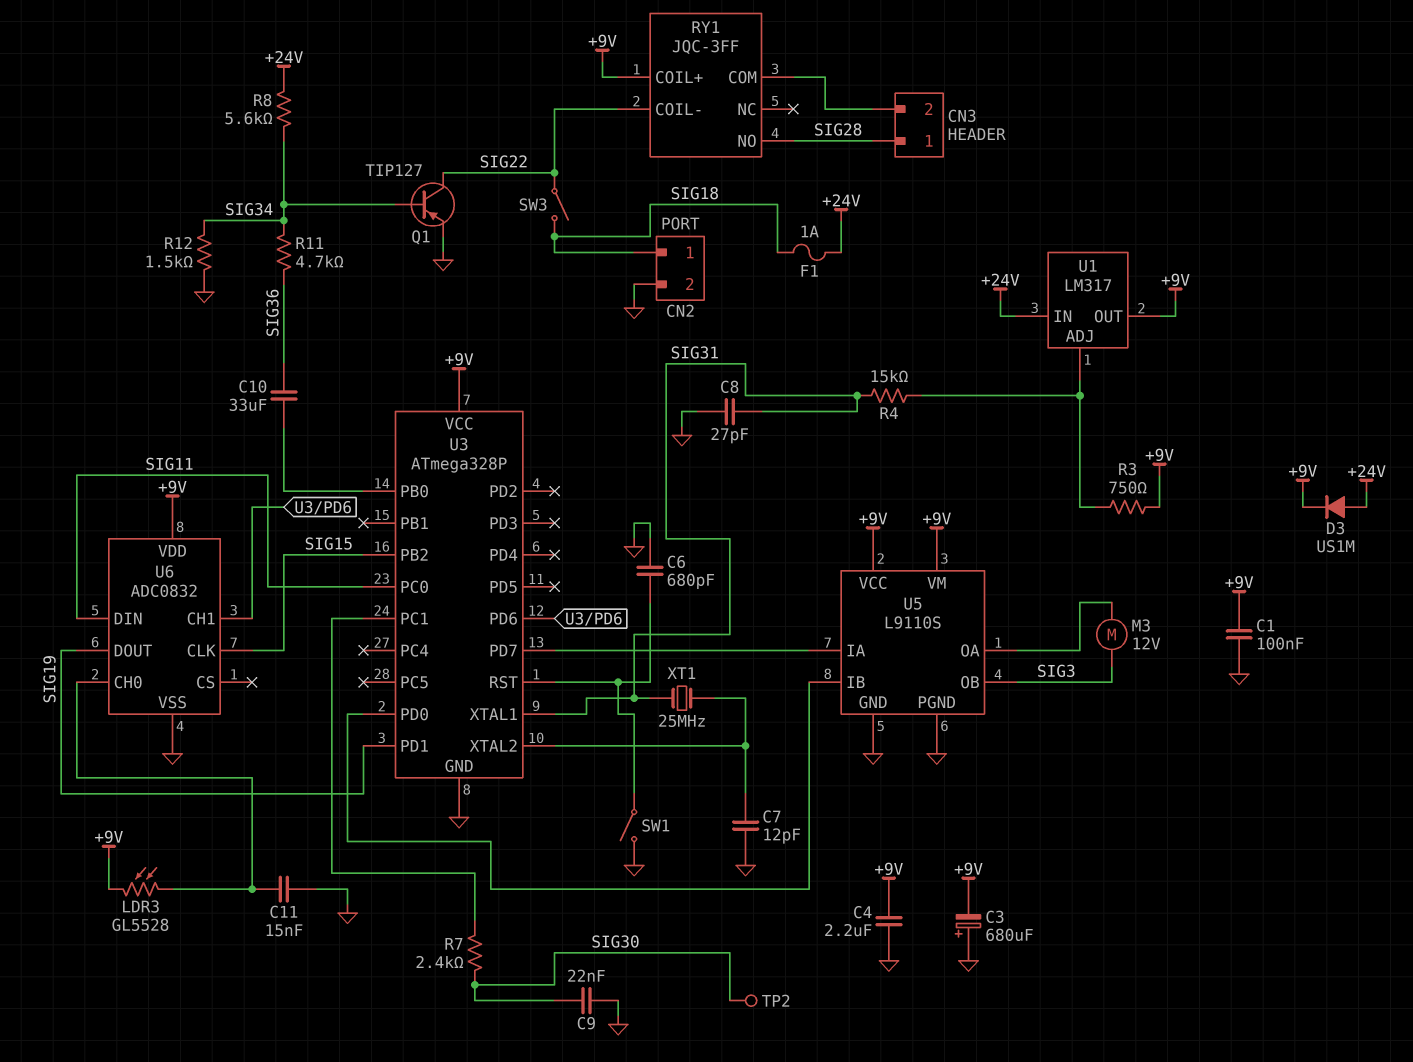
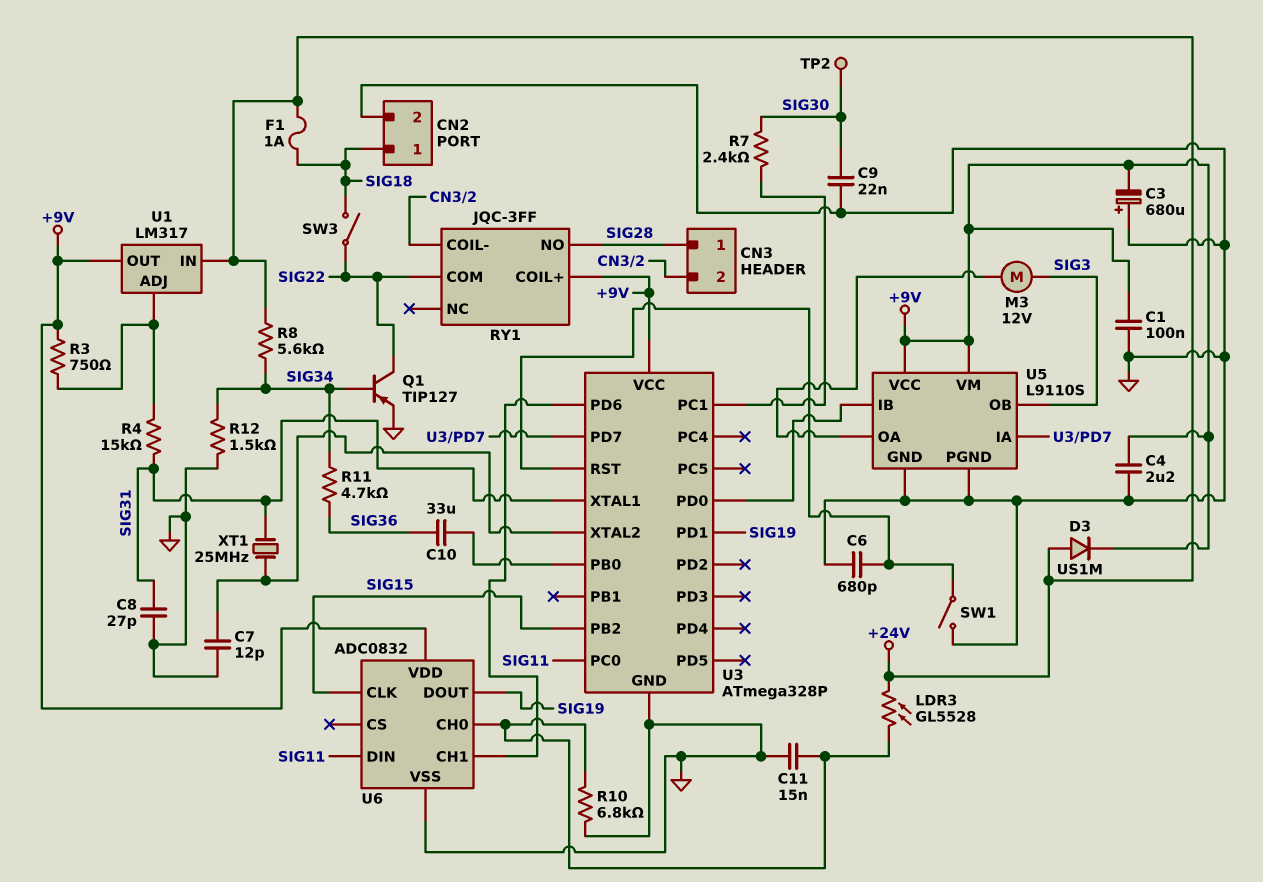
LDR3: GL5528 (+9V, U6/CH0) -> GL5528 (+24V, U6/CH0)
R10: none -> 6.8k (GND, U6/CH0)
RY1 pin COIL-: SIG22 -> CN3/2
RY1 pin COM: CN3/2 -> SIG22

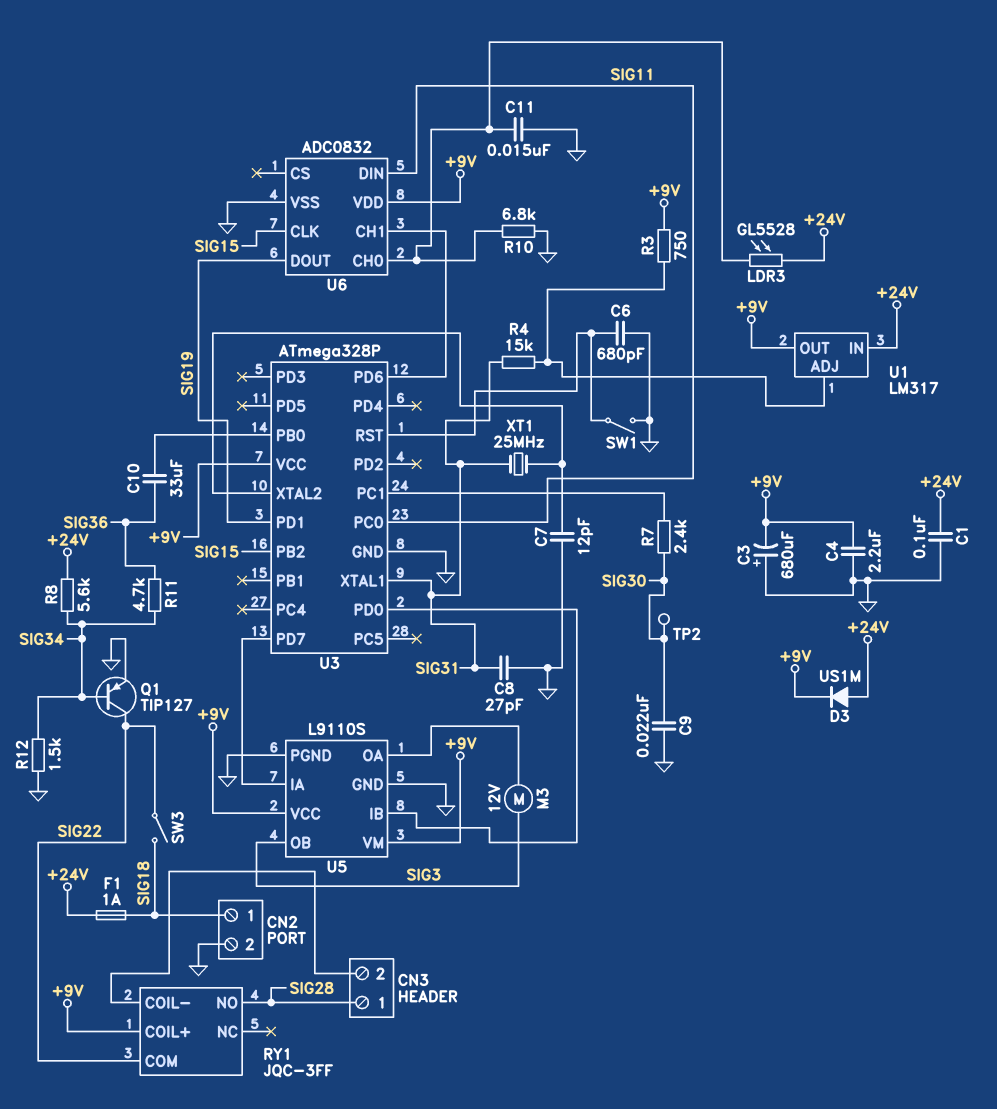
C1: 100nF (+9V, GND) -> 100nF (+24V, GND)

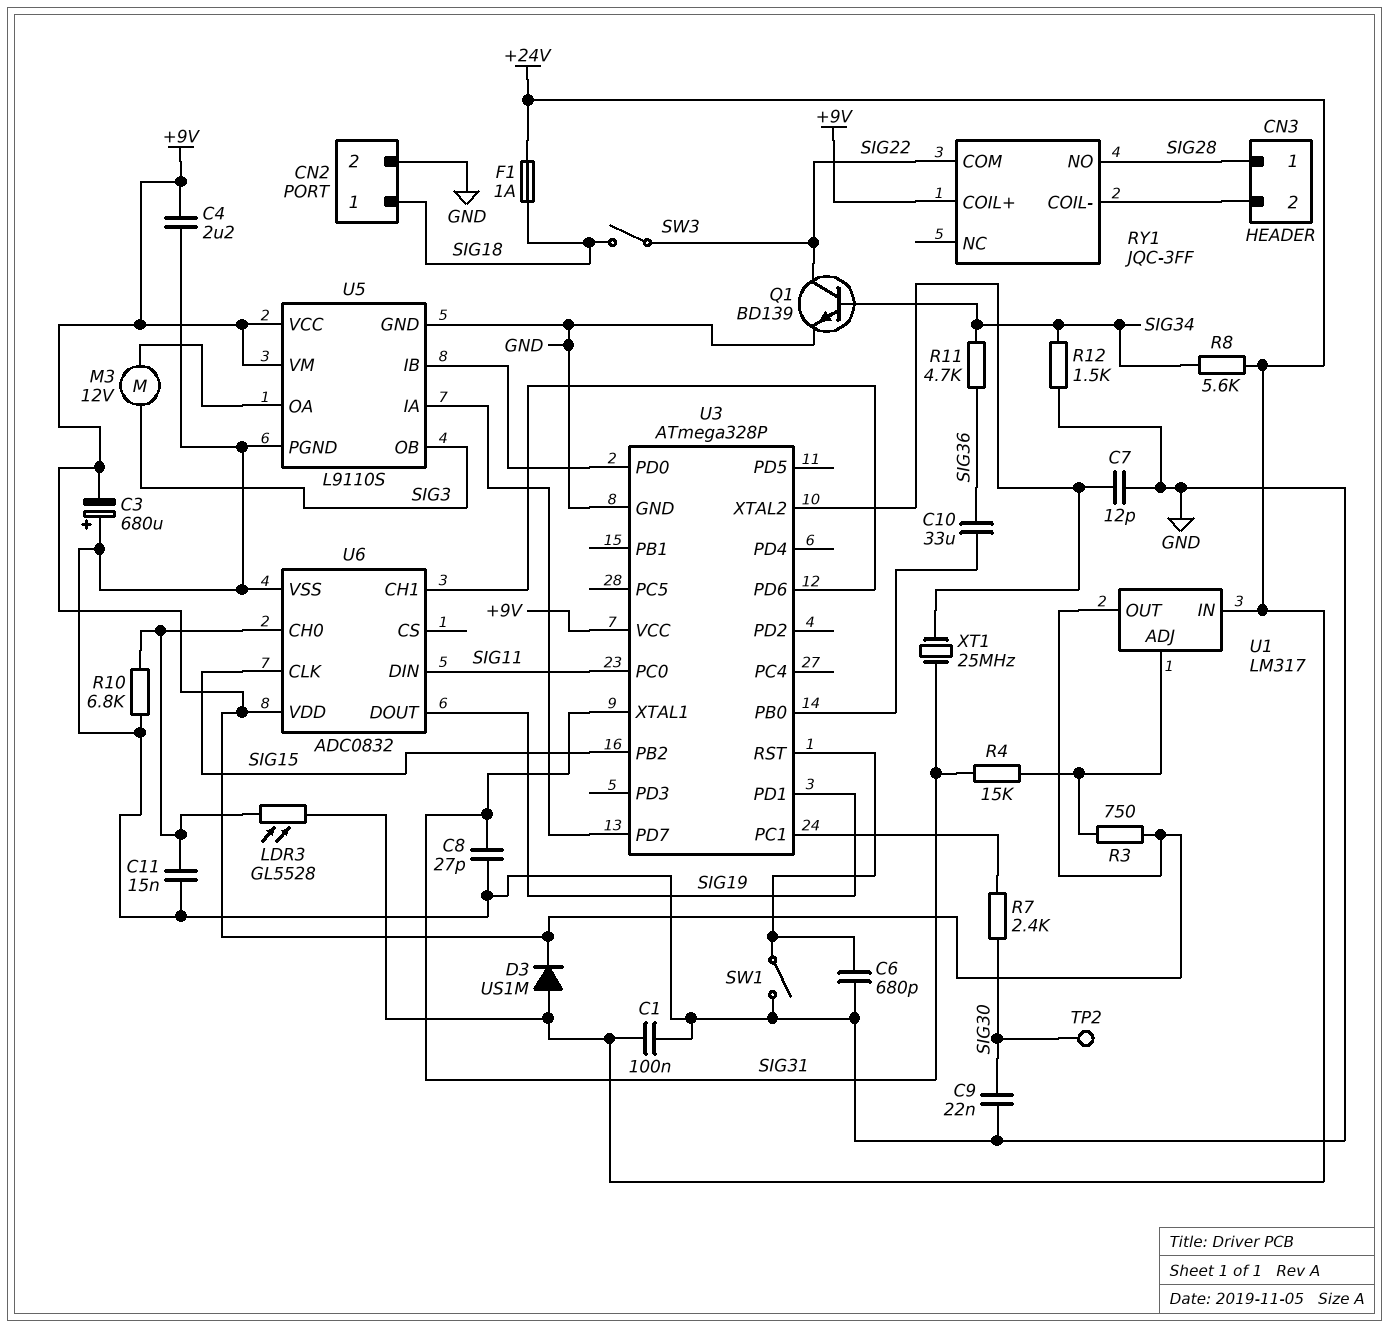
Q1: PNP TIP127 (B SIG34, C SIG22, E GND) -> NPN BD139 (B SIG34, C SIG22, E GND)

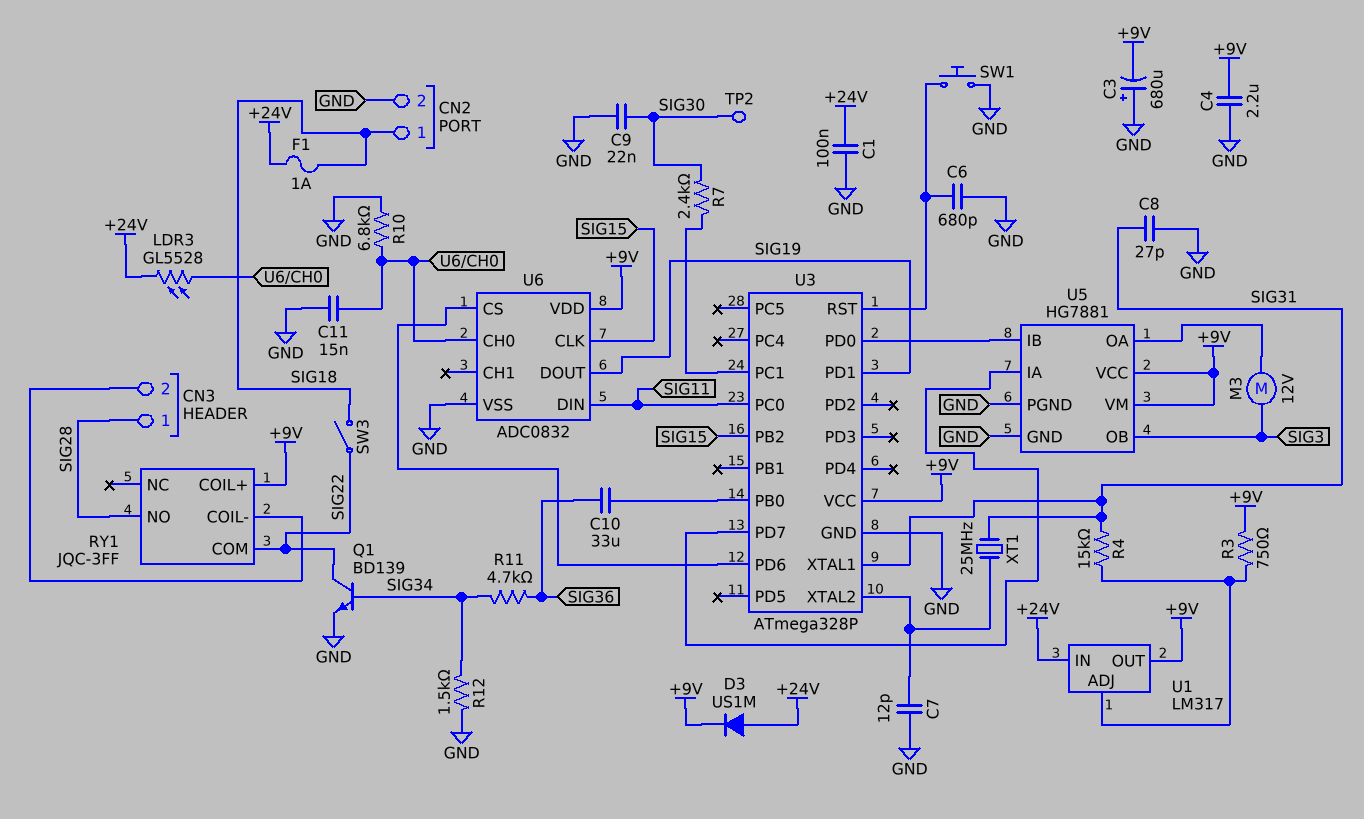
R8: 5.6k (+24V, SIG34) -> none
SW1: switch (GND, U3/RST) -> button (GND, U3/RST)
U5: L9110S -> HG7881
U6 pin CH1: U3/PD6 -> none
U6 pin CS: none -> U3/PD6

